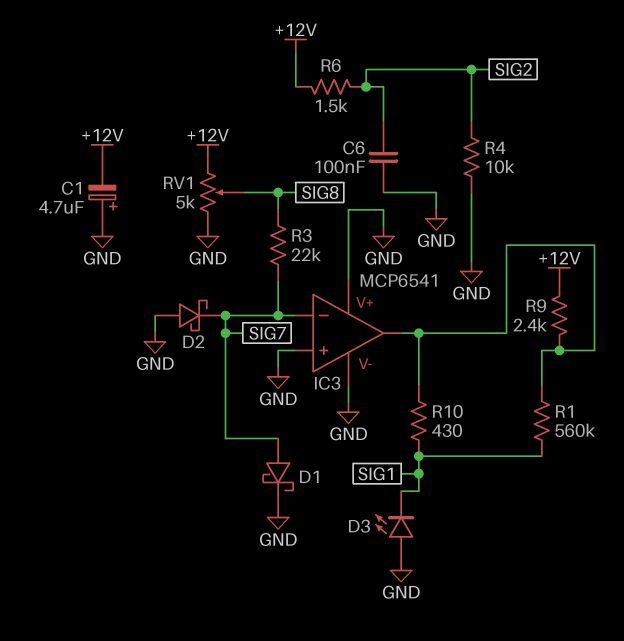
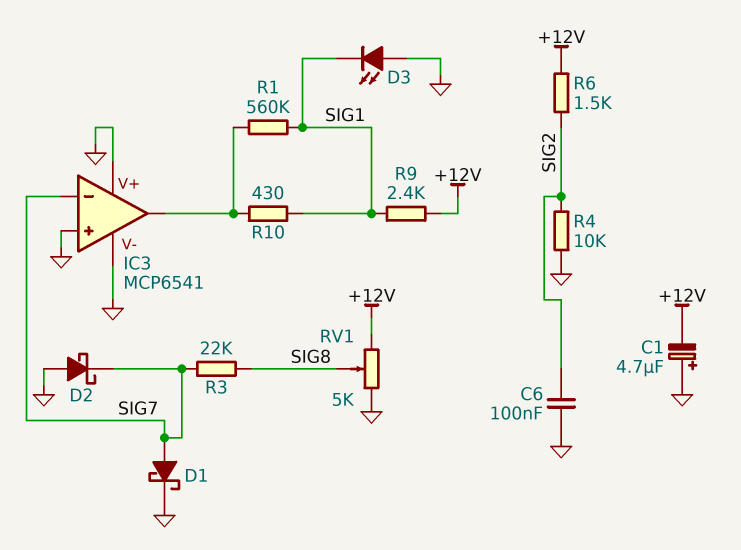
R9: 2.4k (+12V, IC3/out) -> 2.4k (+12V, SIG1)

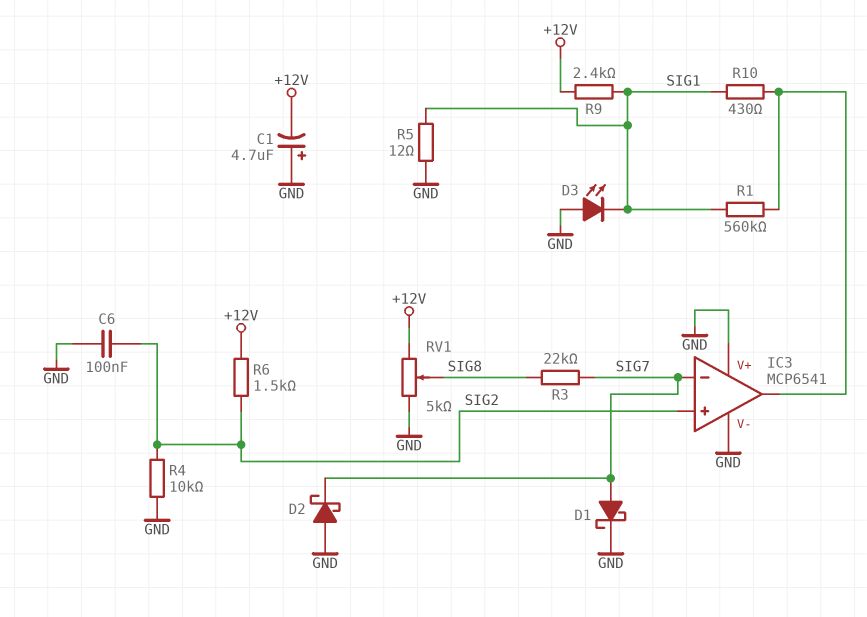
IC3 pin in+: GND -> SIG2
R5: none -> 12 (GND, SIG1)

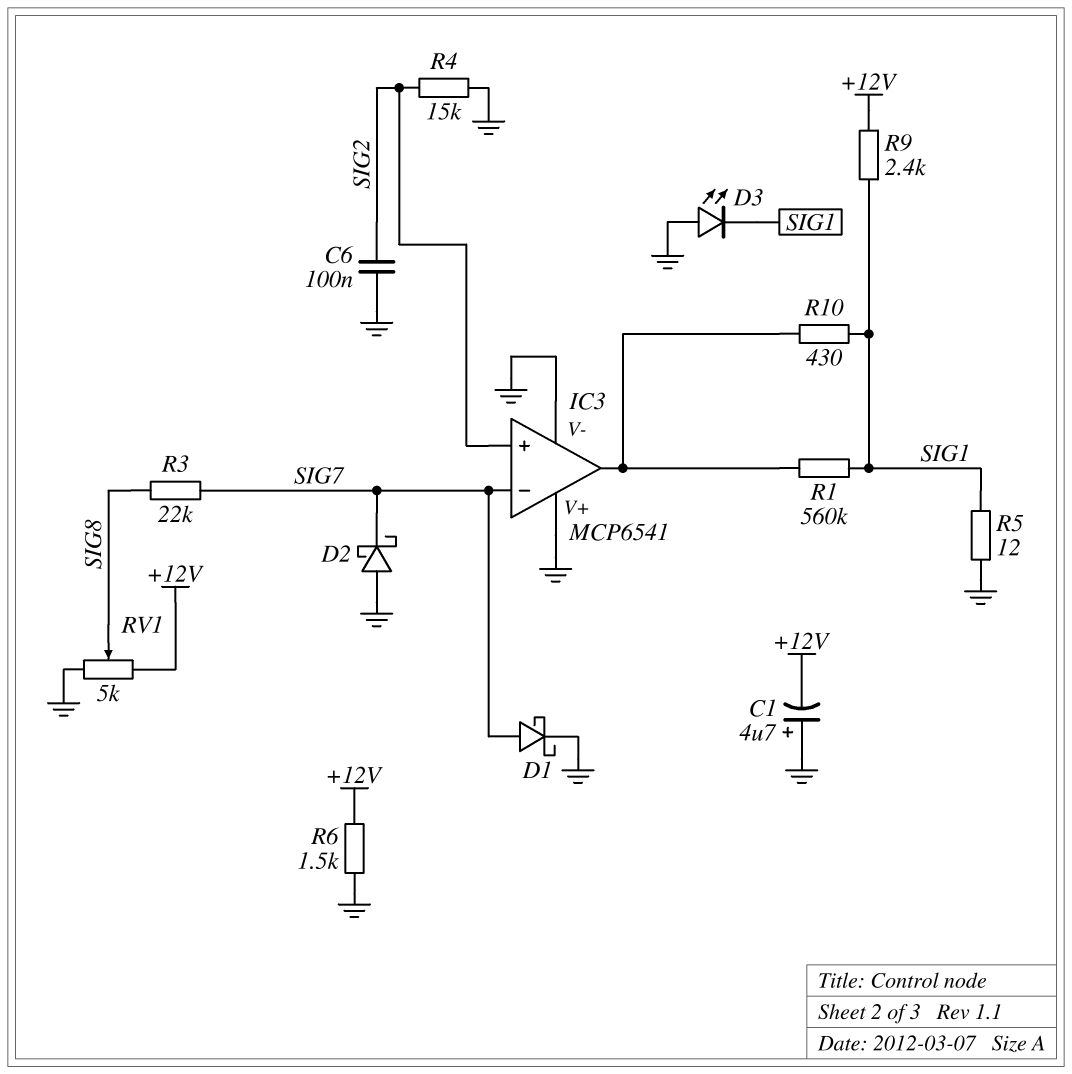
R4: 10k (GND, SIG2) -> 15k (GND, SIG2)
R6: 1.5k (+12V, SIG2) -> 1.5k (+12V, GND)

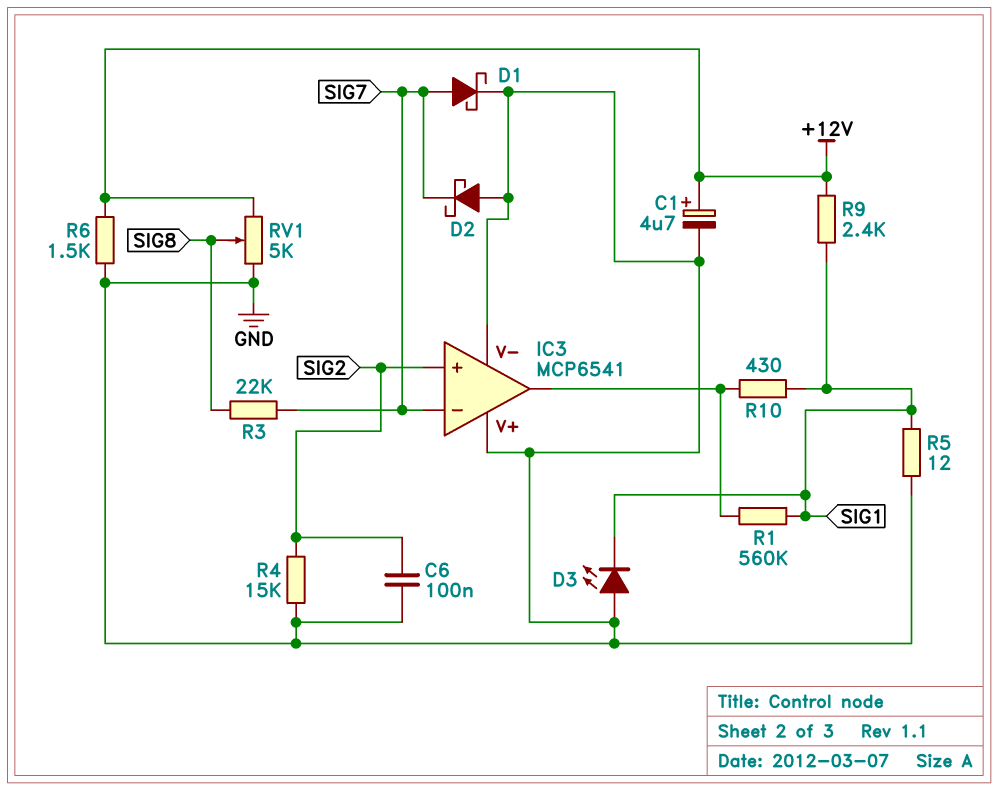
C1: 4.7uF (plus GND, minus +12V) -> 4.7uF (plus +12V, minus GND)

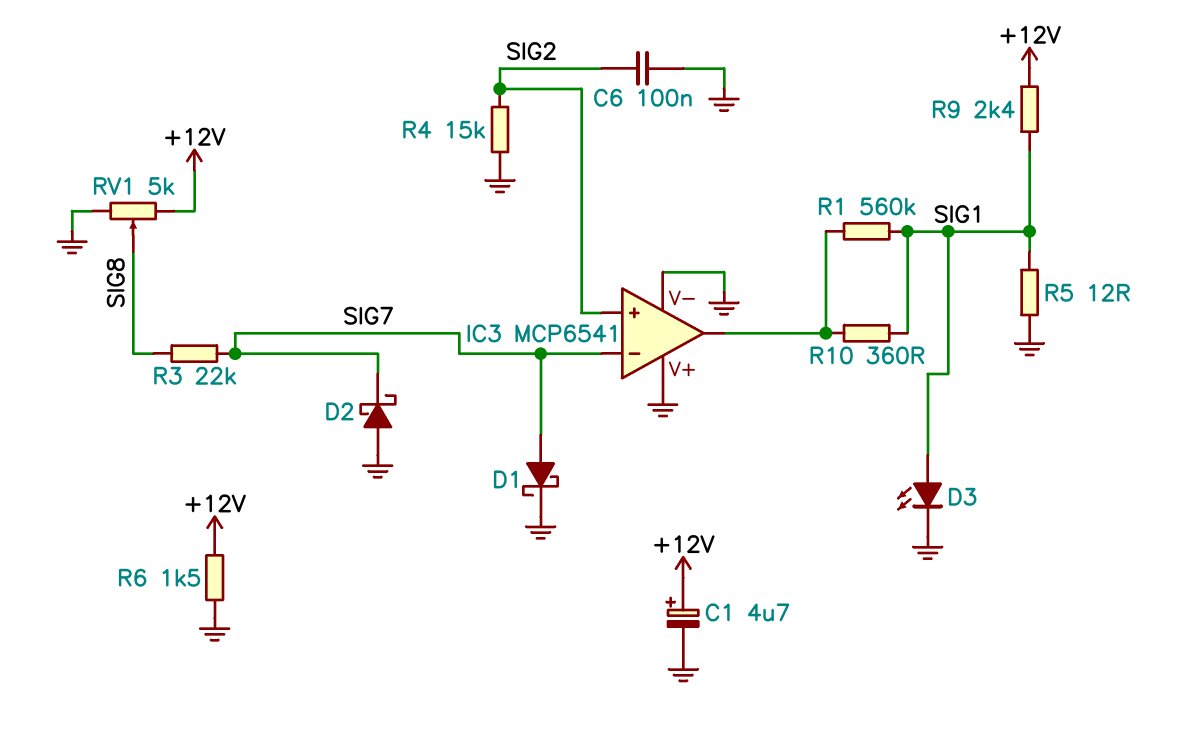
D3: LED (A GND, K SIG1) -> LED (A SIG1, K GND)
R10: 430 (IC3/out, SIG1) -> 360 (IC3/out, SIG1)

